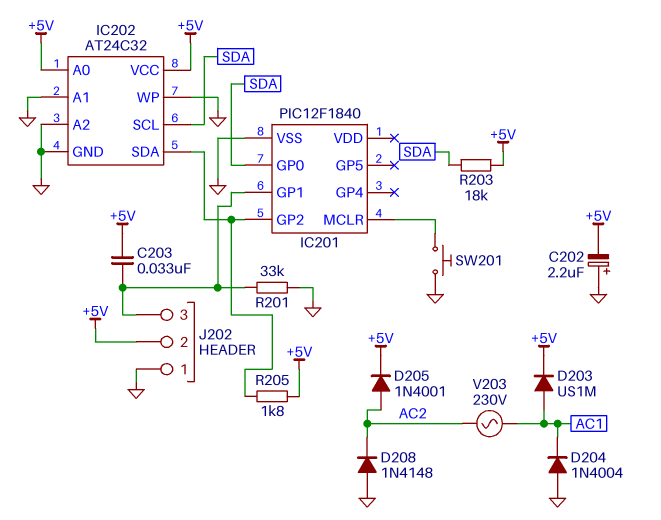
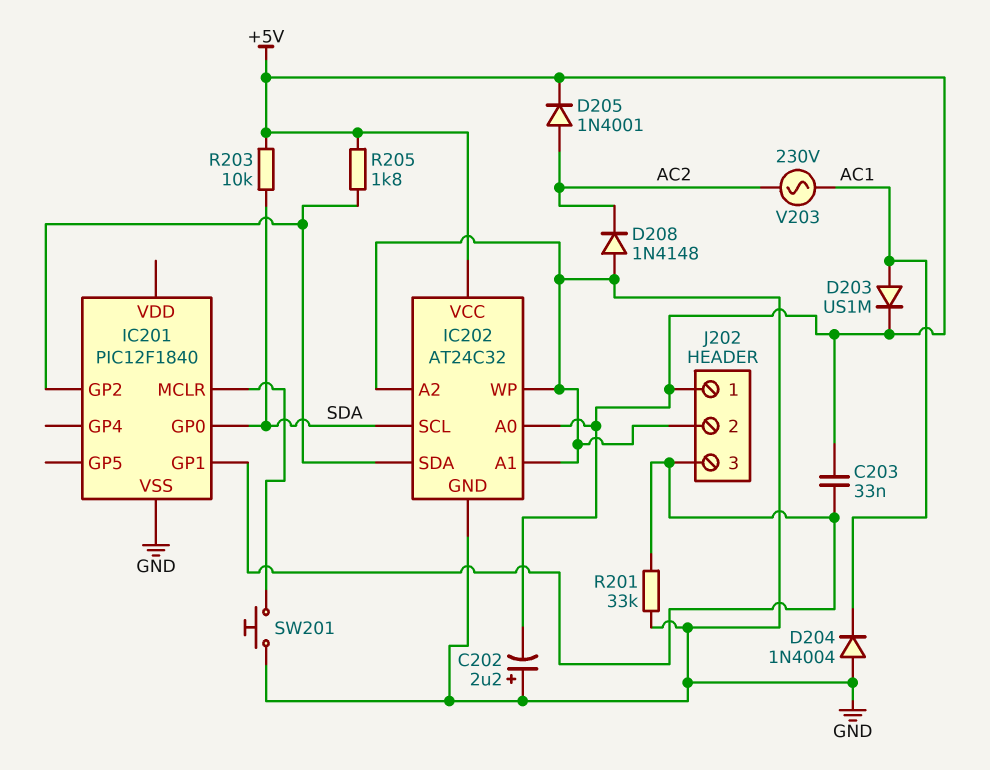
J202 pin 1: GND -> +5V
J202 pin 2: +5V -> GND
R203: 18k (+5V, SDA) -> 10k (+5V, SDA)

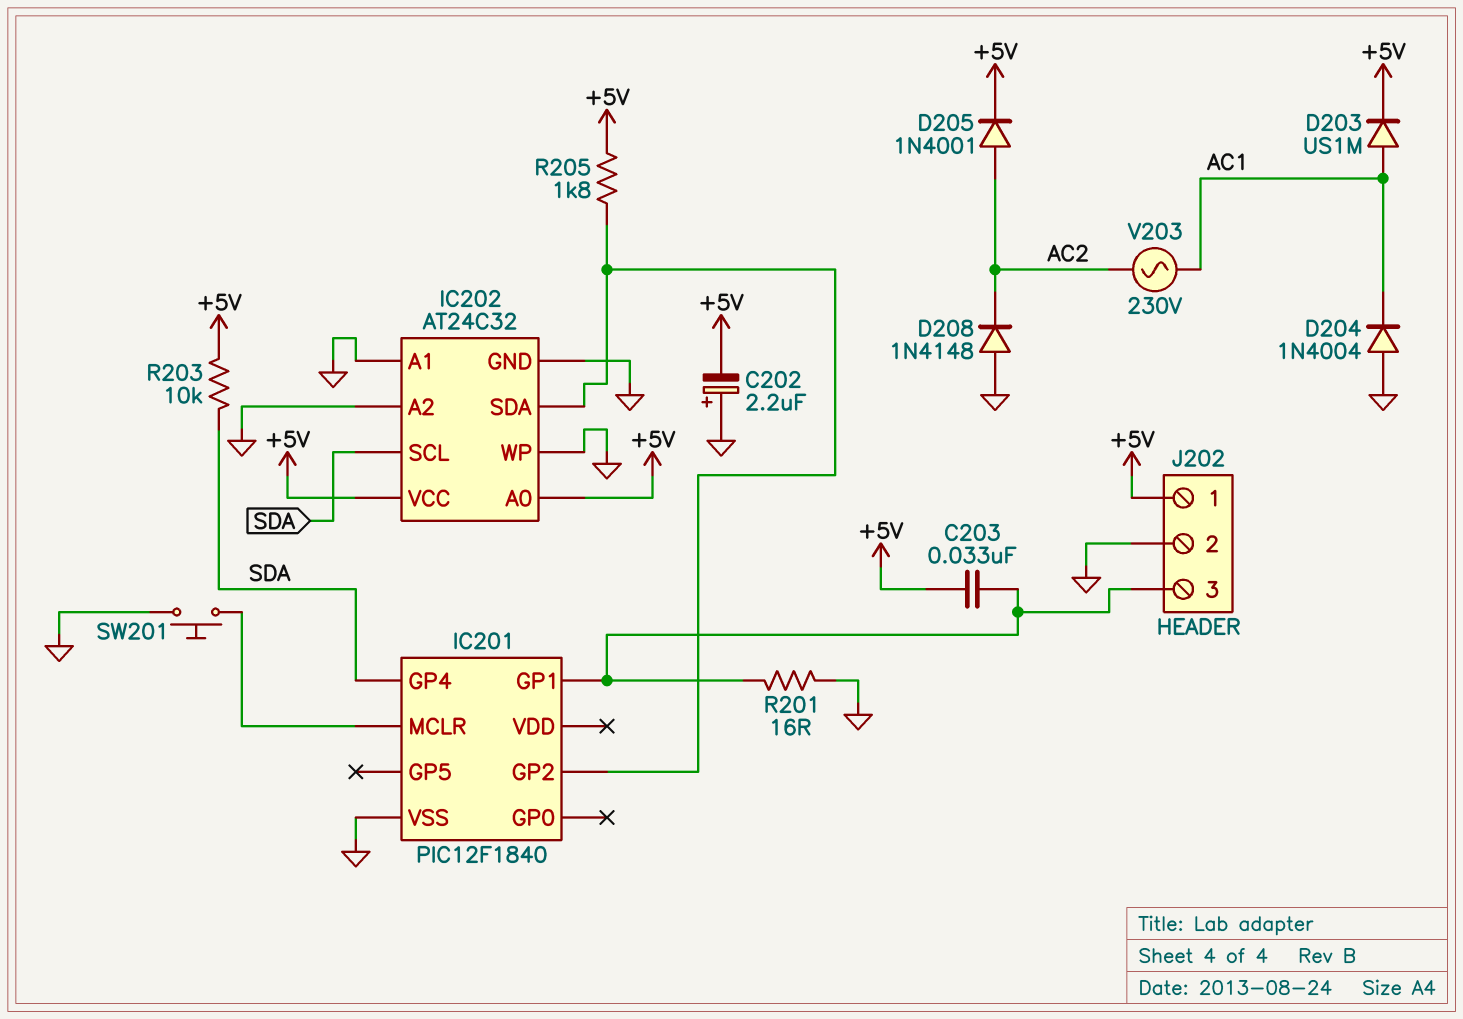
IC201 pin GP0: SDA -> none
IC201 pin GP4: none -> SDA
R201: 33k (GND, IC201/GP1) -> 16 (GND, IC201/GP1)

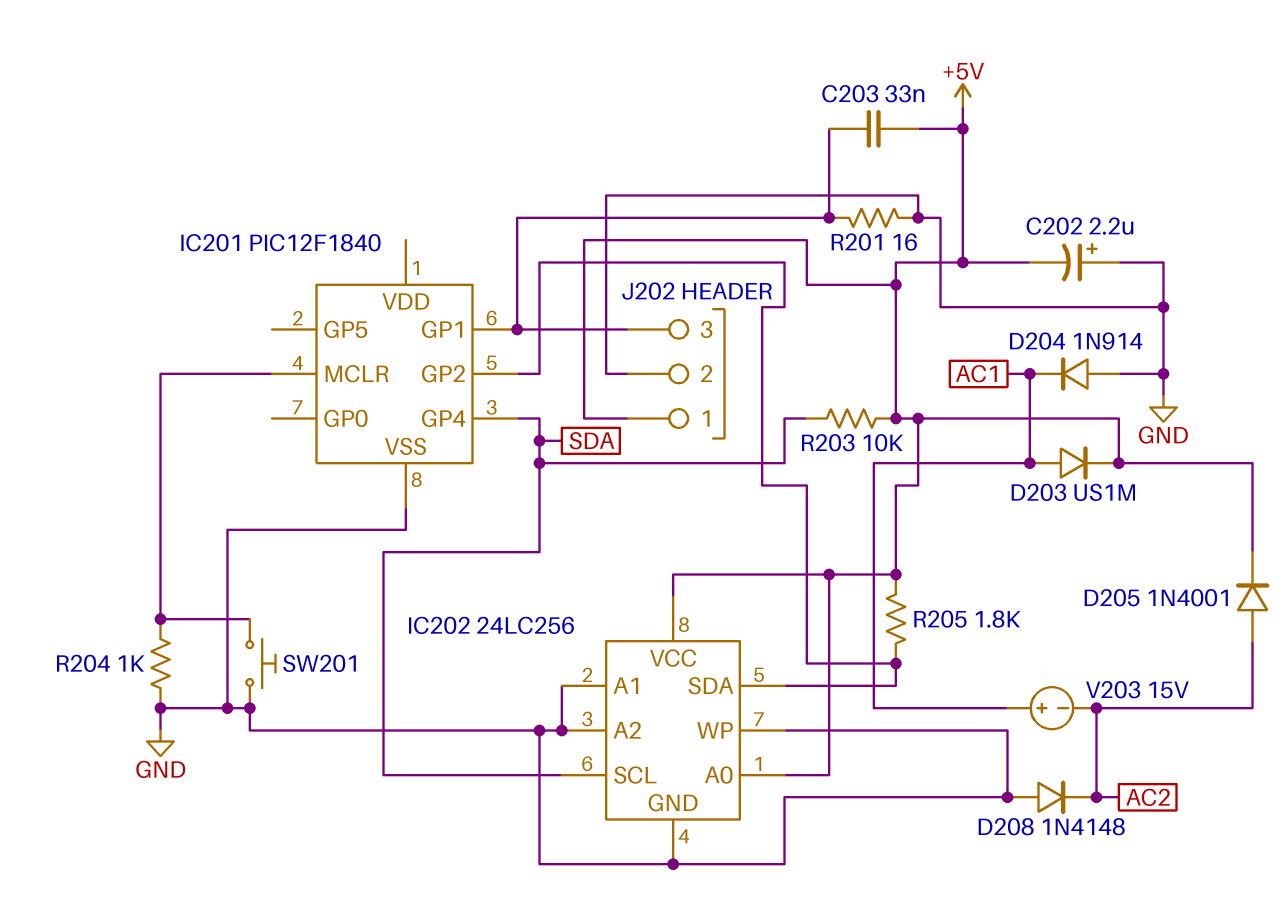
D204: diode 1N4004 (A GND, K AC1) -> diode 1N914 (A GND, K AC1)
IC202: AT24C32 -> 24LC256
R204: none -> 1k (GND, IC201/MCLR)
V203: AC 230V (AC1, AC2) -> 15V (plus AC1, minus AC2)

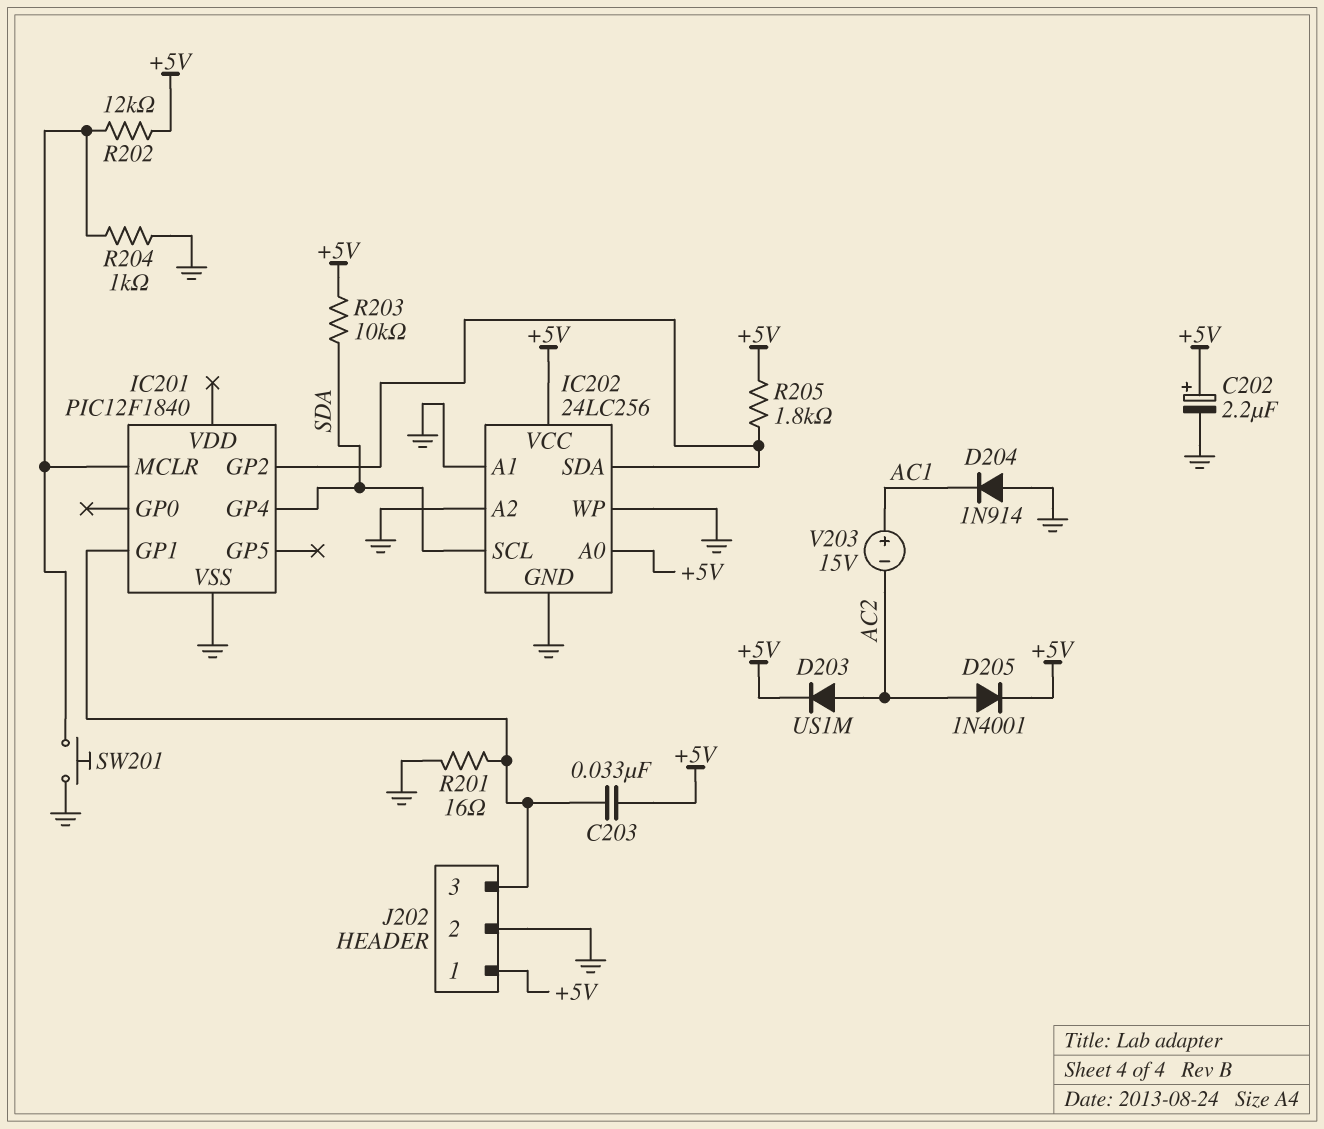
C202: 2.2uF (plus GND, minus +5V) -> 2.2uF (plus +5V, minus GND)
D203: diode US1M (A AC1, K +5V) -> diode US1M (A AC2, K +5V)
D208: diode 1N4148 (A GND, K AC2) -> none
R202: none -> 12k (+5V, IC201/MCLR)

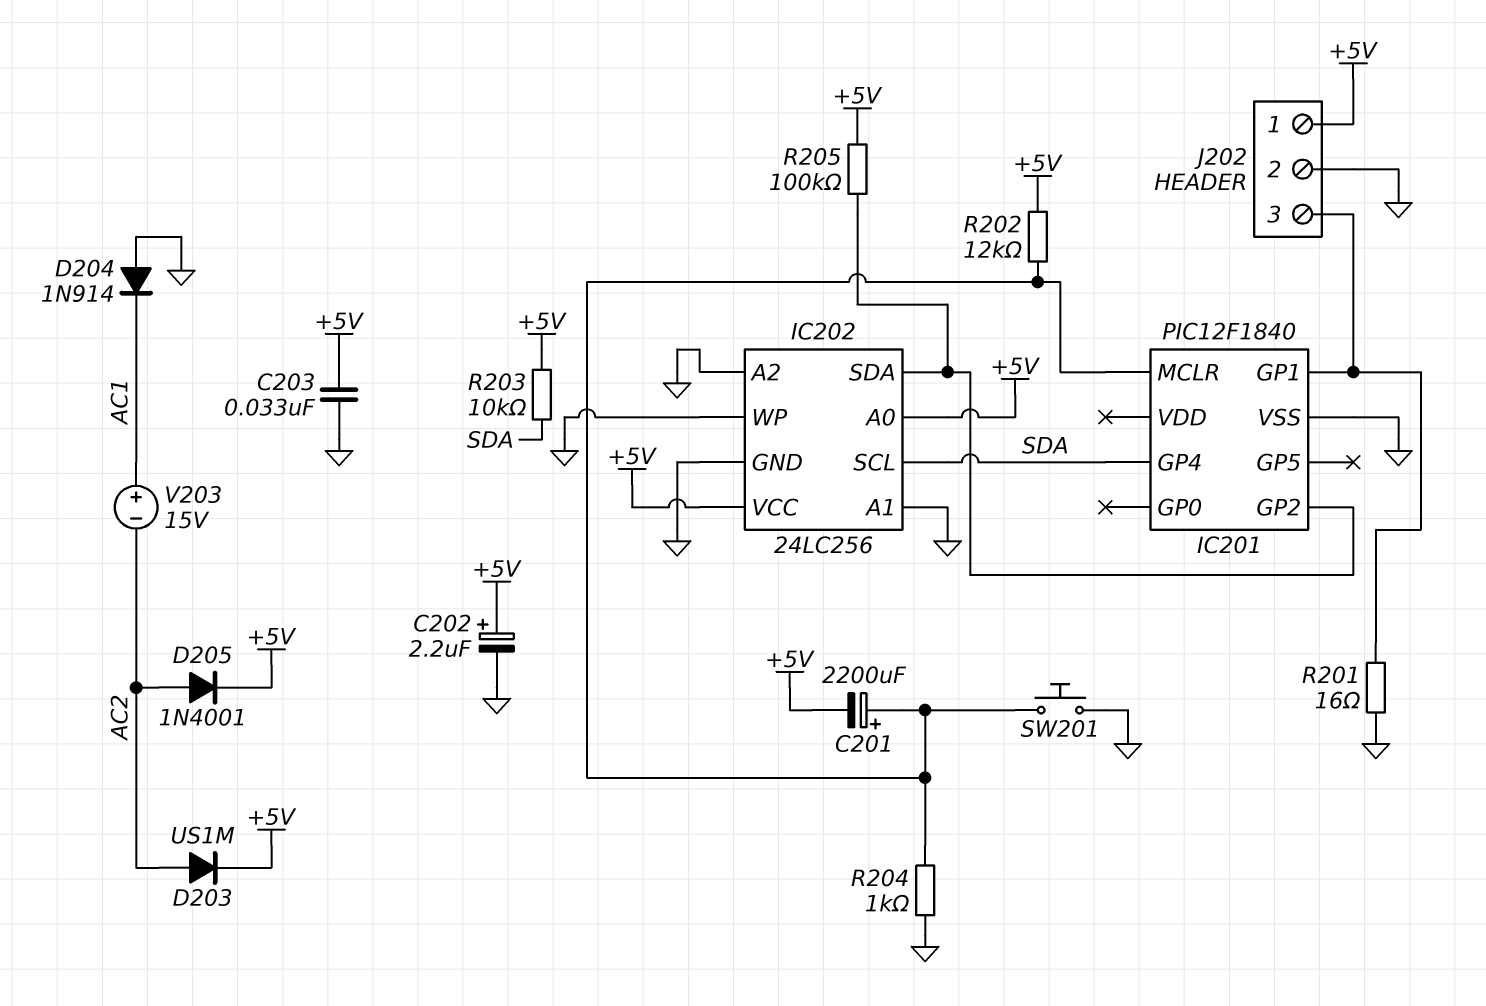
C201: none -> 2200uF (plus IC201/MCLR, minus +5V)
C203: 33nF (+5V, IC201/GP1) -> 33nF (+5V, GND)
R205: 1.8k (+5V, IC201/GP2) -> 100k (+5V, IC201/GP2)

